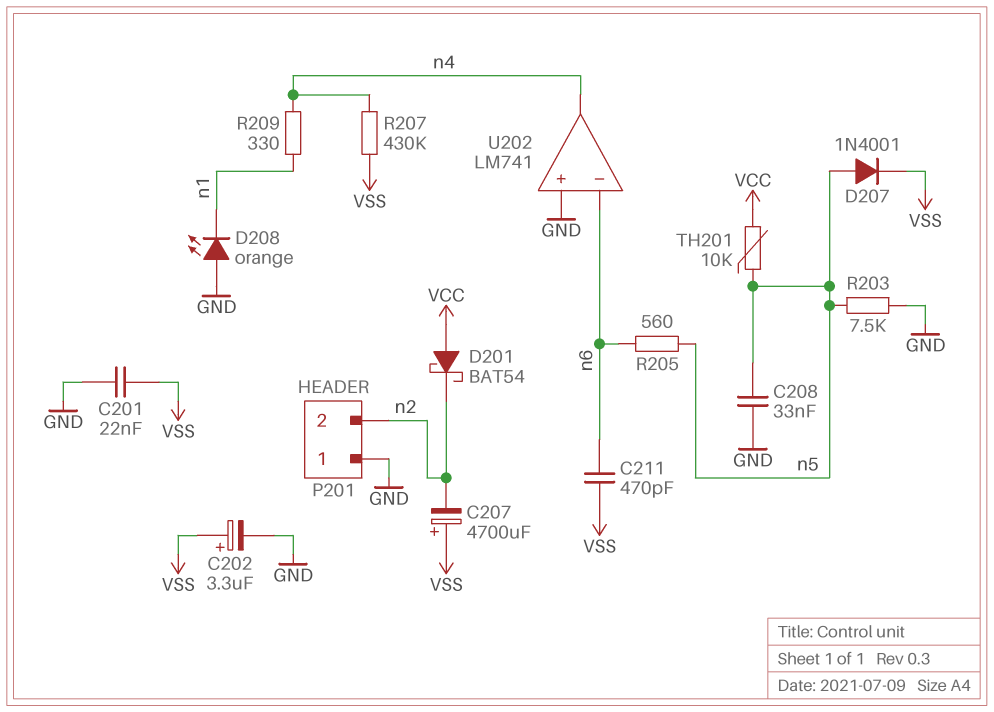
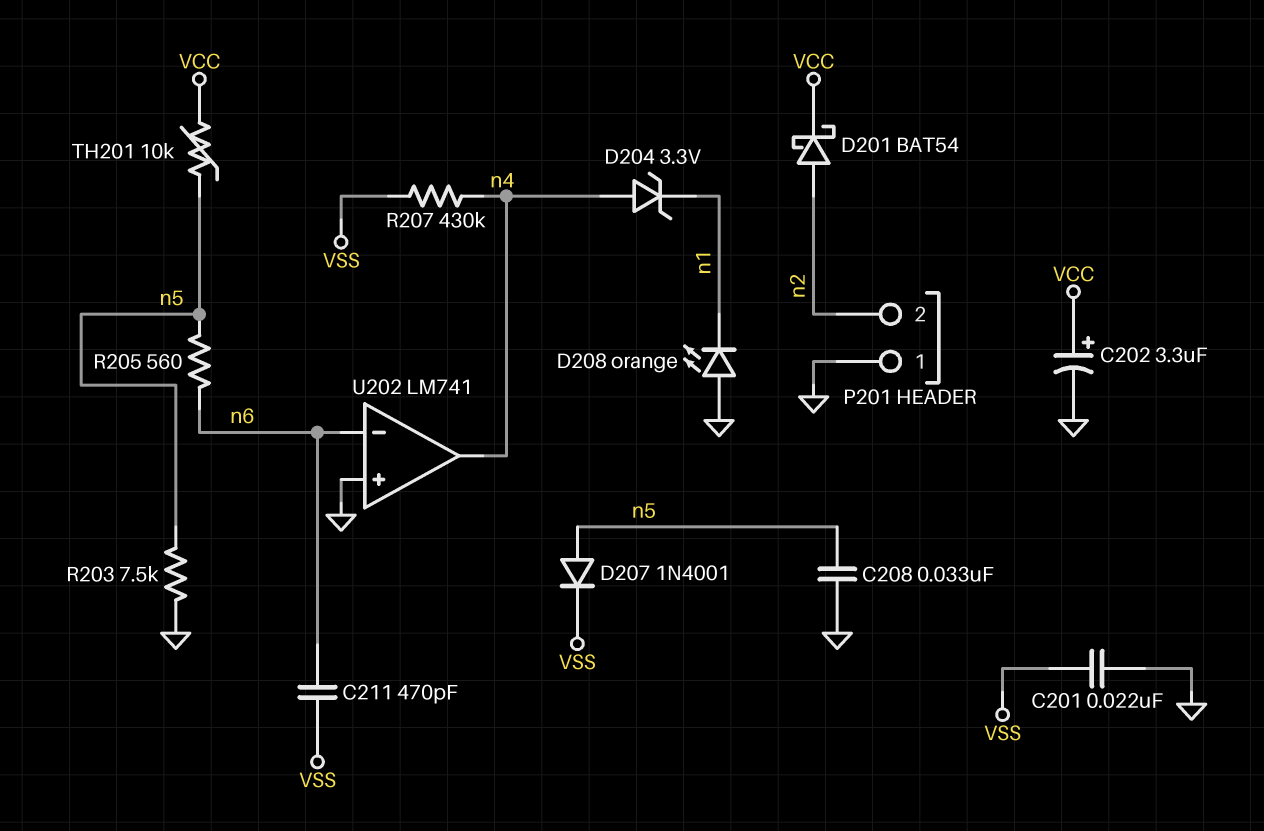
C202: 3.3uF (plus VSS, minus GND) -> 3.3uF (plus VCC, minus GND)
C207: 4700uF (plus VSS, minus n2) -> none
D201: schottky BAT54 (A VCC, K n2) -> schottky BAT54 (A n2, K VCC)
D204: none -> zener 3.3V (A n4, K n1)
R209: 330 (n1, n4) -> none

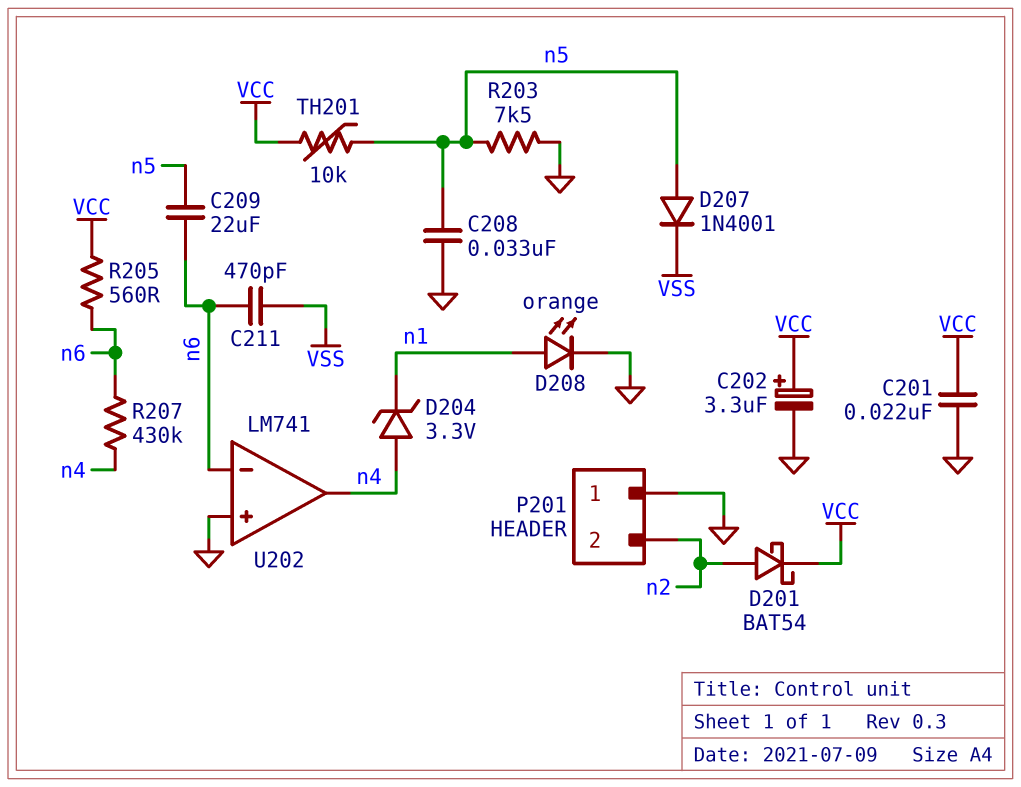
C201: 22nF (GND, VSS) -> 22nF (GND, VCC)
C209: none -> 22uF (n5, n6)
D208: LED orange (A GND, K n1) -> LED orange (A n1, K GND)
R205: 560 (n5, n6) -> 560 (VCC, n6)
R207: 430k (VSS, n4) -> 430k (n4, n6)

